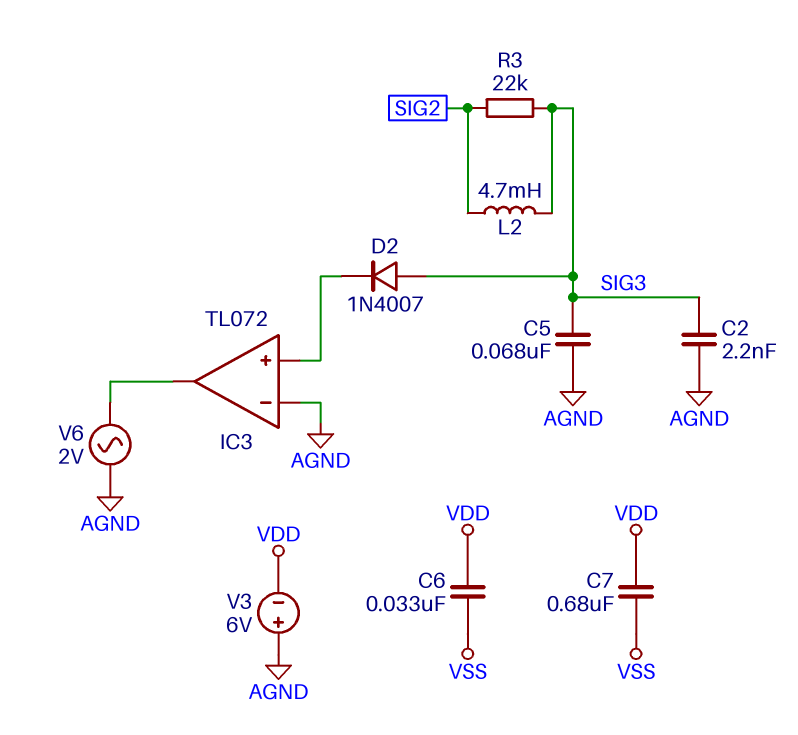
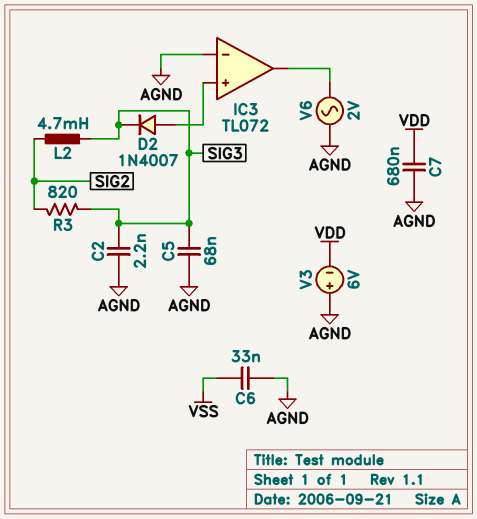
C6: 33nF (VDD, VSS) -> 33nF (AGND, VSS)
C7: 680nF (VDD, VSS) -> 680nF (AGND, VDD)
D2: diode 1N4007 (A SIG3, K IC3/in+) -> diode 1N4007 (A IC3/in+, K SIG3)
R3: 22k (SIG2, SIG3) -> 820 (SIG2, SIG3)

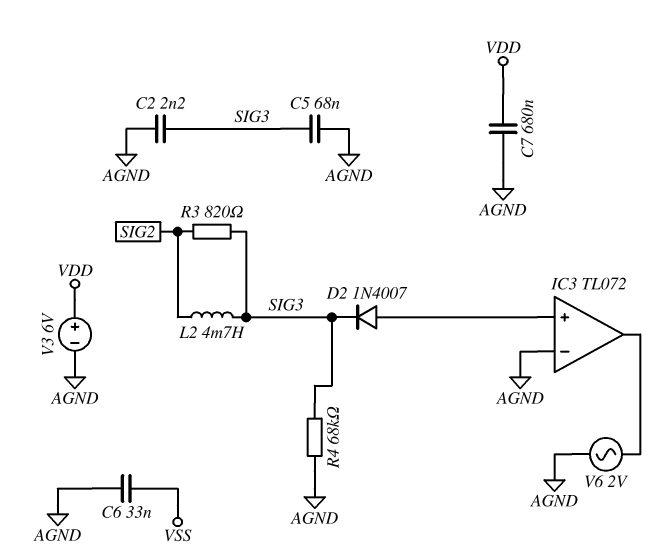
R4: none -> 68k (AGND, SIG3)
V3: 6V (plus AGND, minus VDD) -> 6V (plus VDD, minus AGND)

